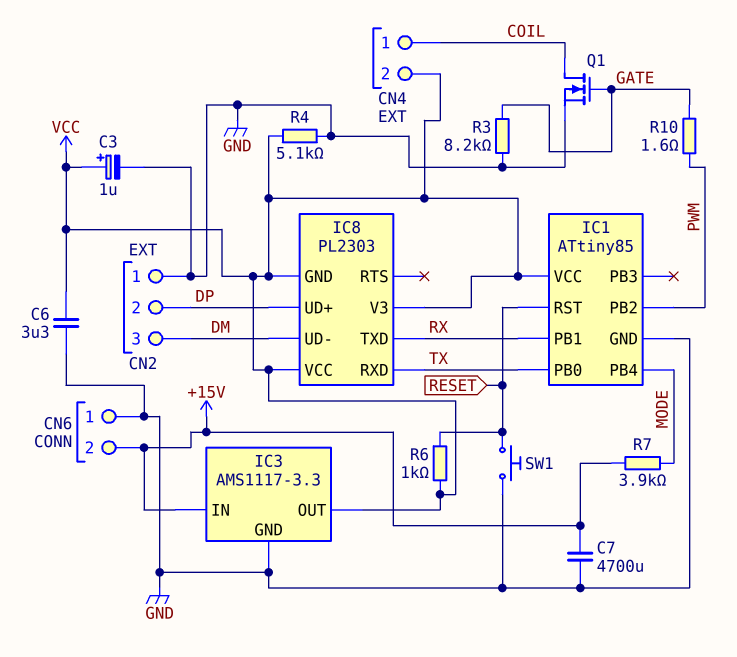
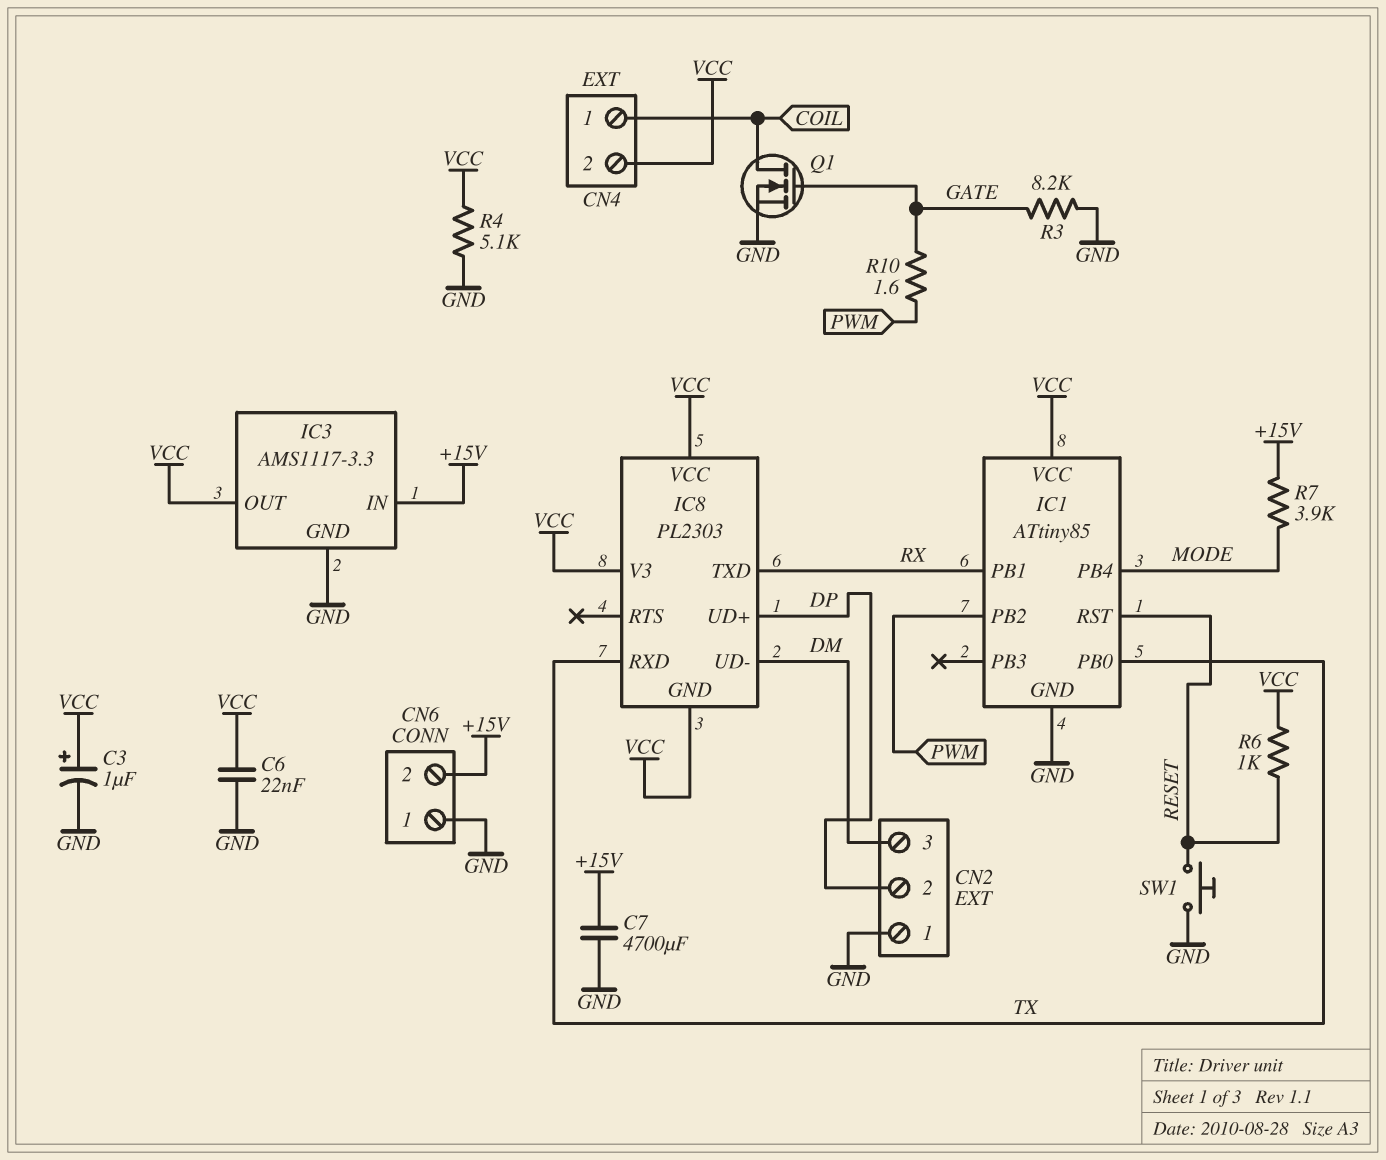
C6: 3.3uF (GND, VCC) -> 22nF (GND, VCC)

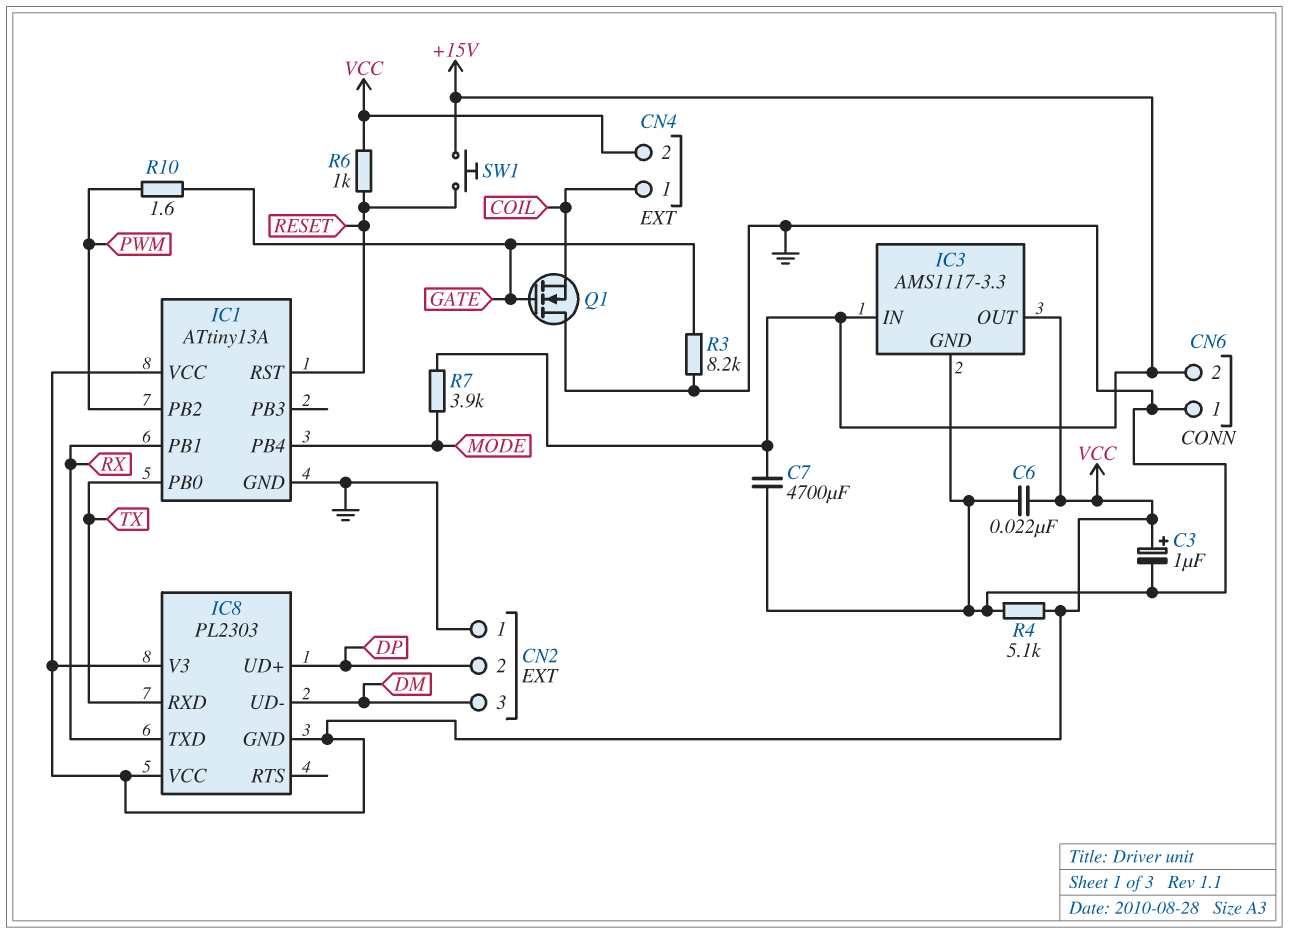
IC1: ATtiny85 -> ATtiny13A
Q1: NMOS (G GATE, D COIL, S GND) -> NMOS (G GATE, D GND, S COIL)
SW1: button (GND, RESET) -> button (+15V, RESET)

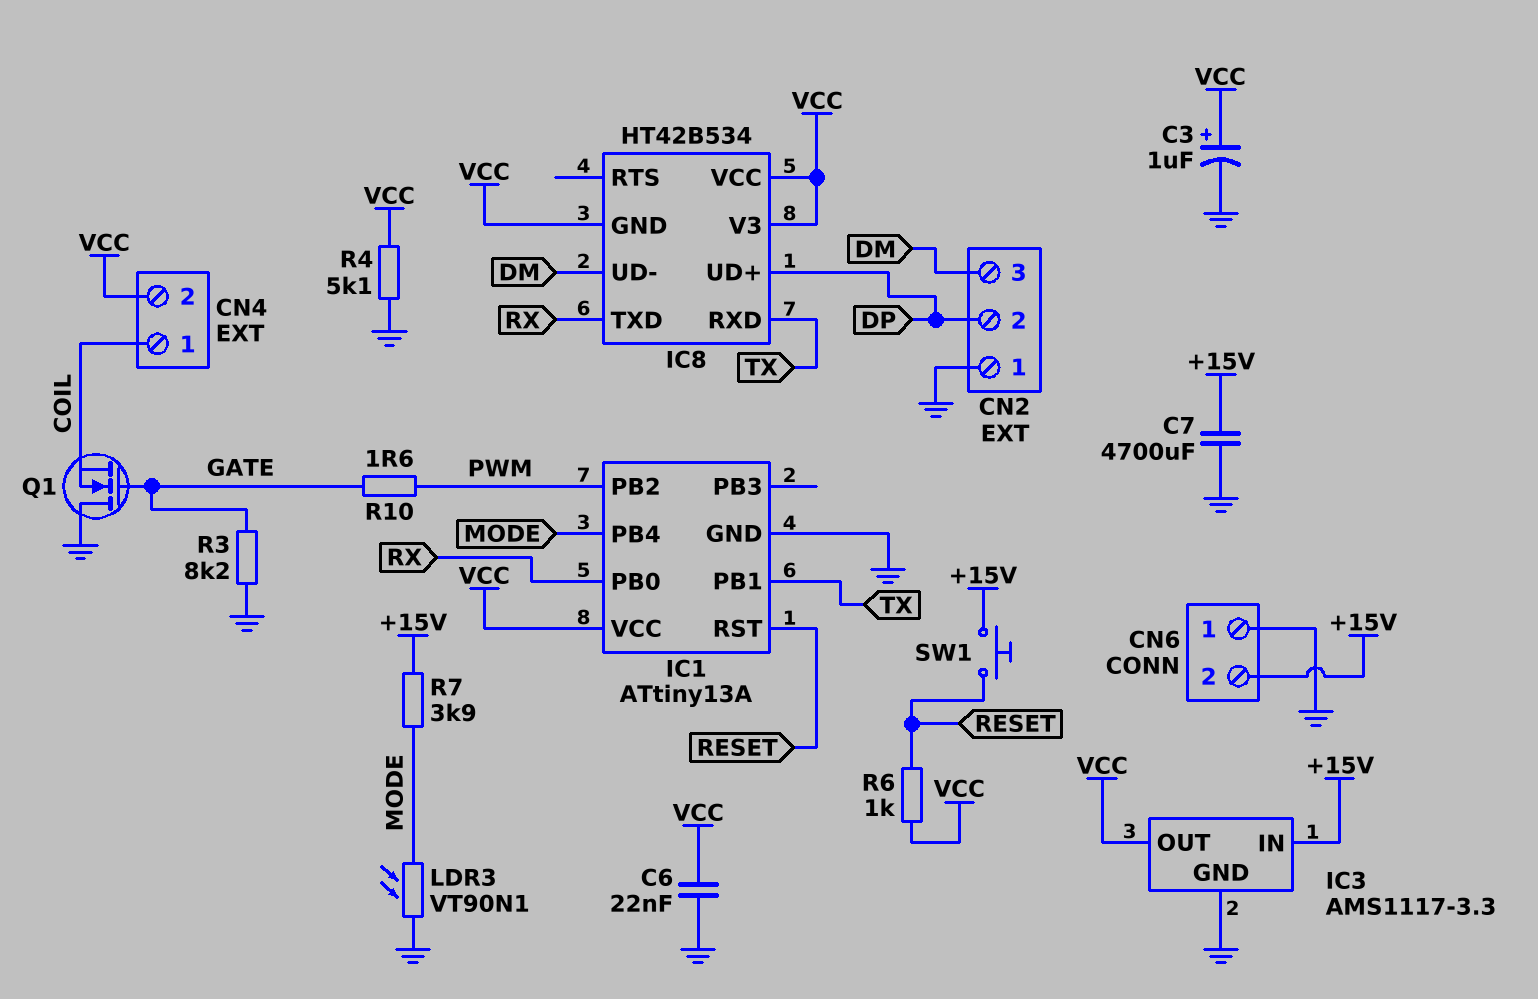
IC1 pin PB0: TX -> RX
IC1 pin PB1: RX -> TX
IC8: PL2303 -> HT42B534
LDR3: none -> VT90N1 (GND, MODE)

